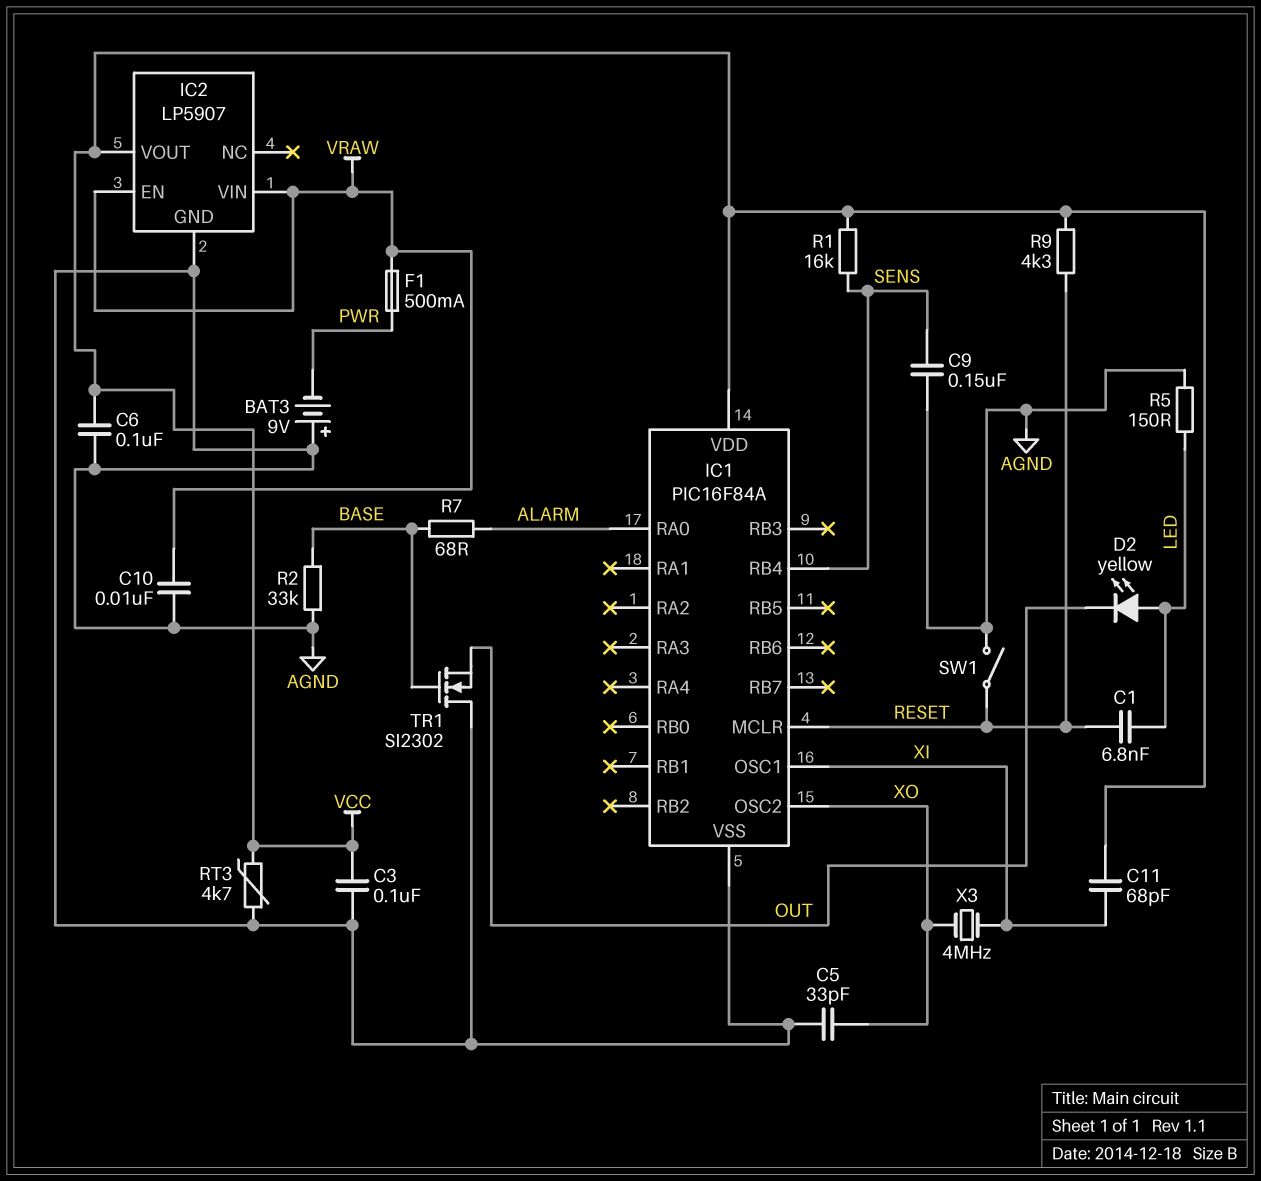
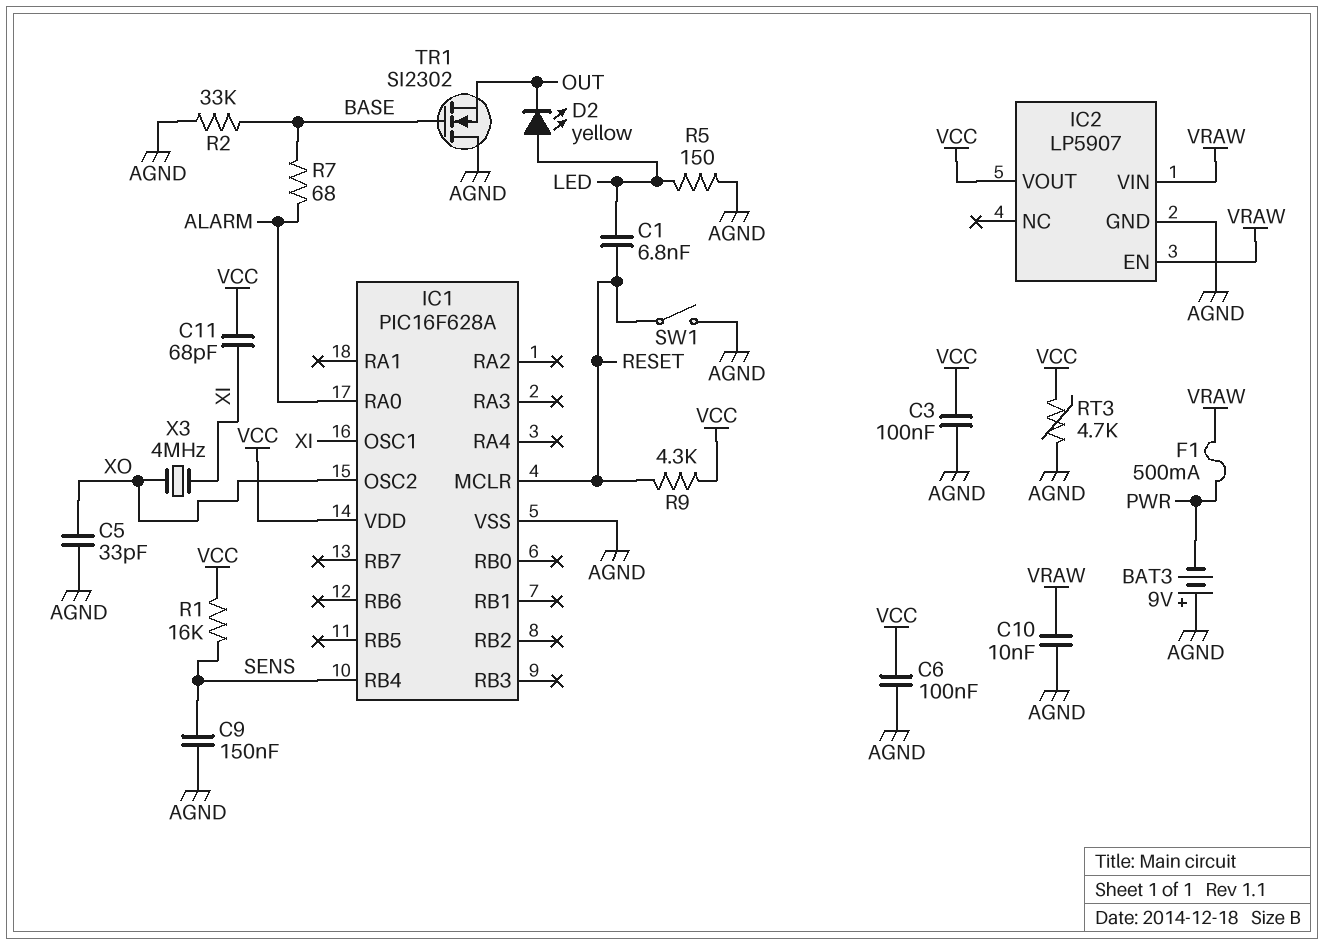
IC1: PIC16F84A -> PIC16F628A

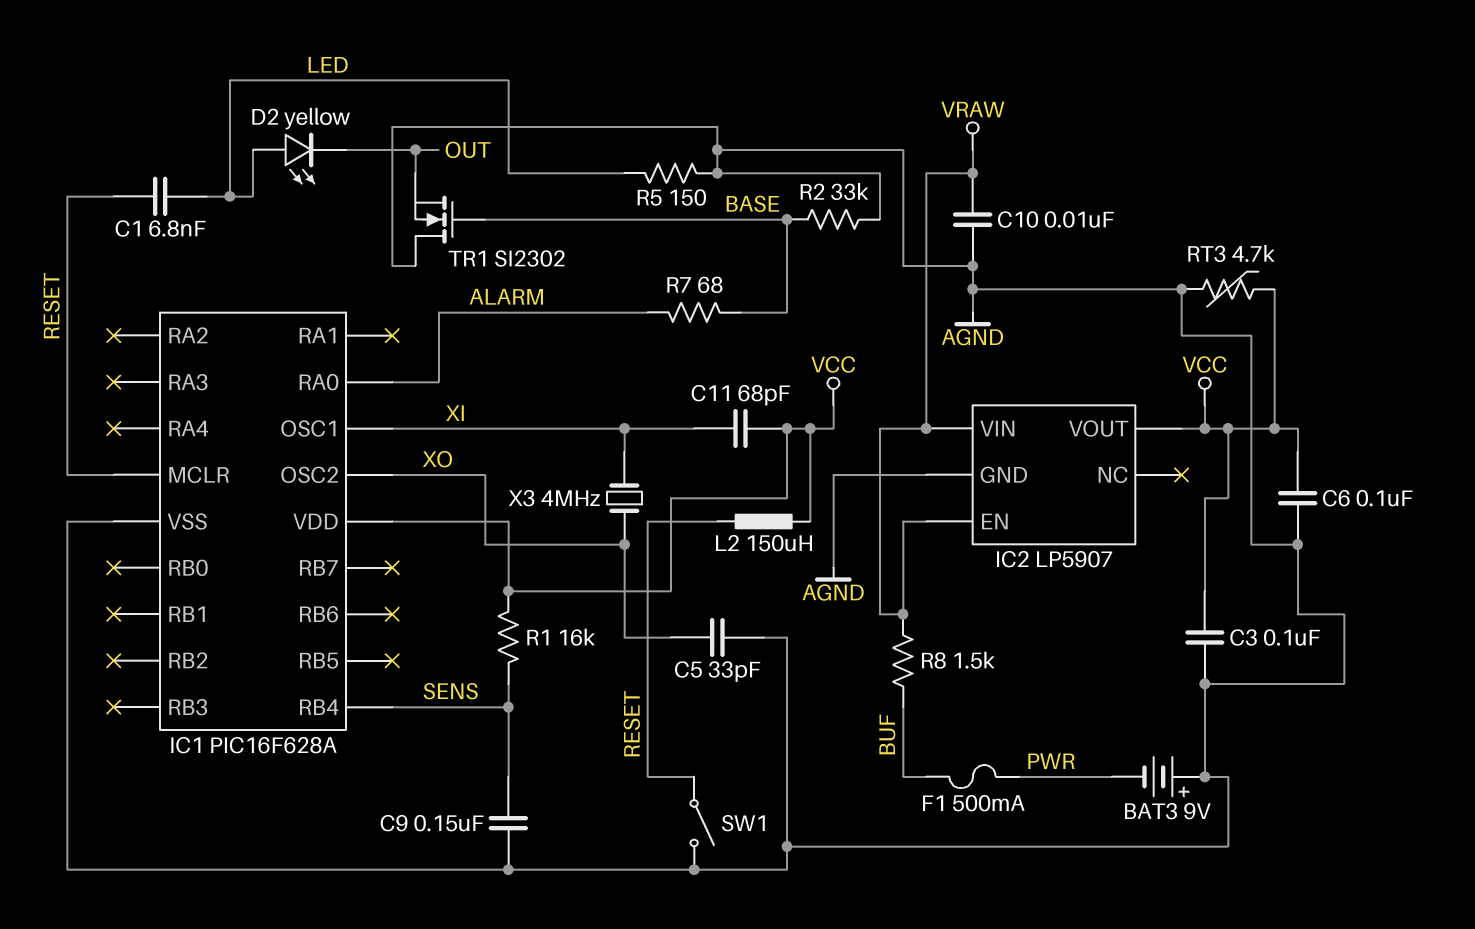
F1: 500mA (PWR, VRAW) -> 500mA (BUF, PWR)
L2: none -> 150uH (RESET, VCC)
R8: none -> 1.5k (BUF, VRAW)
R9: 4.3k (RESET, VCC) -> none

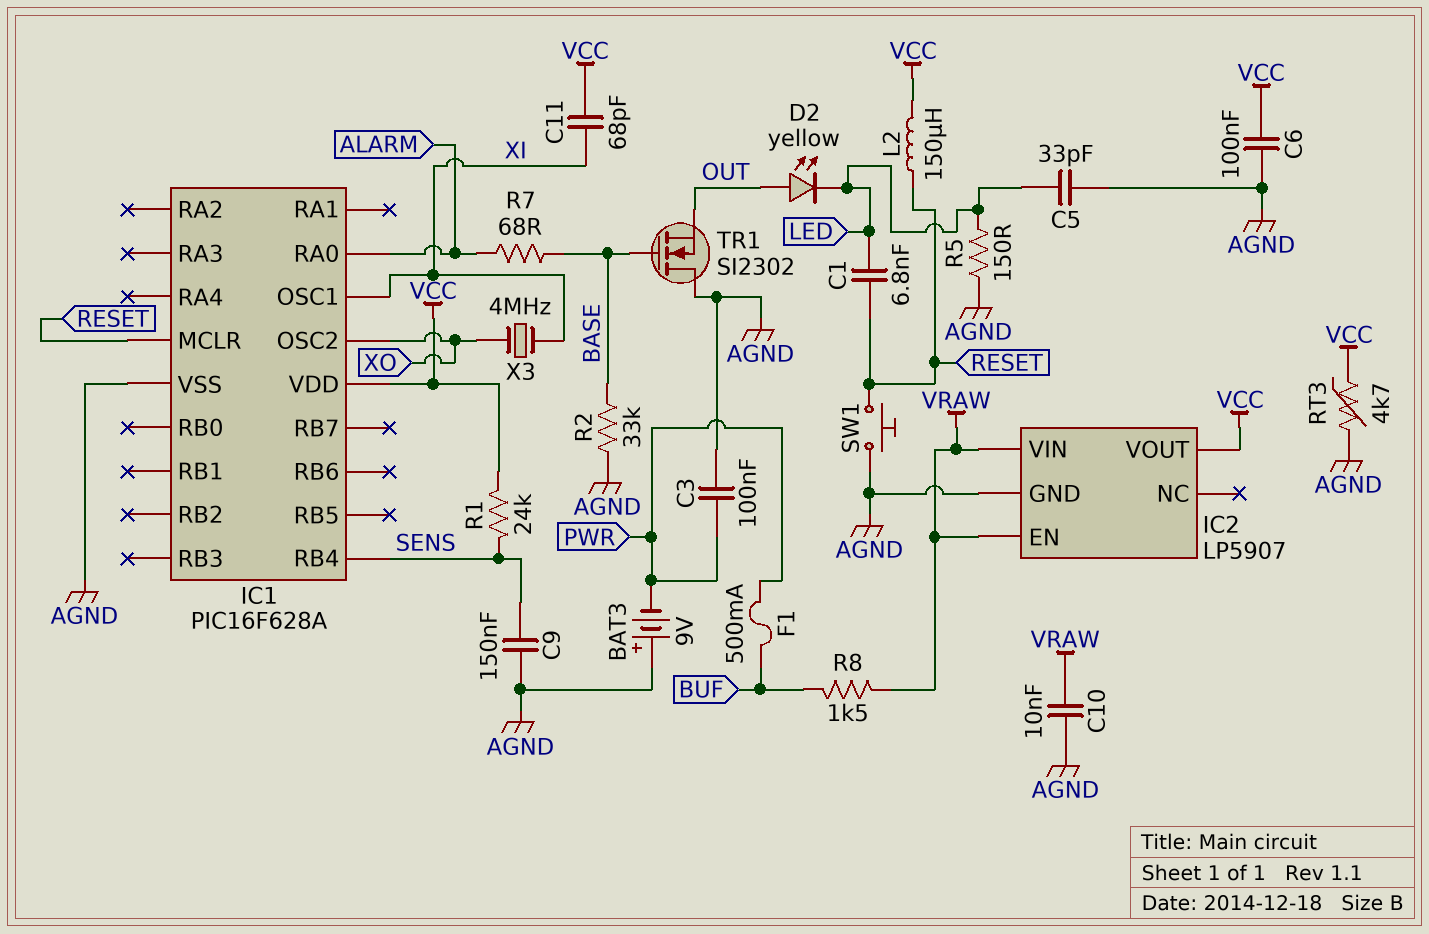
C3: 100nF (AGND, VCC) -> 100nF (AGND, PWR)
C5: 33pF (AGND, XO) -> 33pF (AGND, LED)
D2: LED yellow (A LED, K OUT) -> LED yellow (A OUT, K LED)
R1: 16k (SENS, VCC) -> 24k (SENS, VCC)
SW1: switch (AGND, RESET) -> button (AGND, RESET)

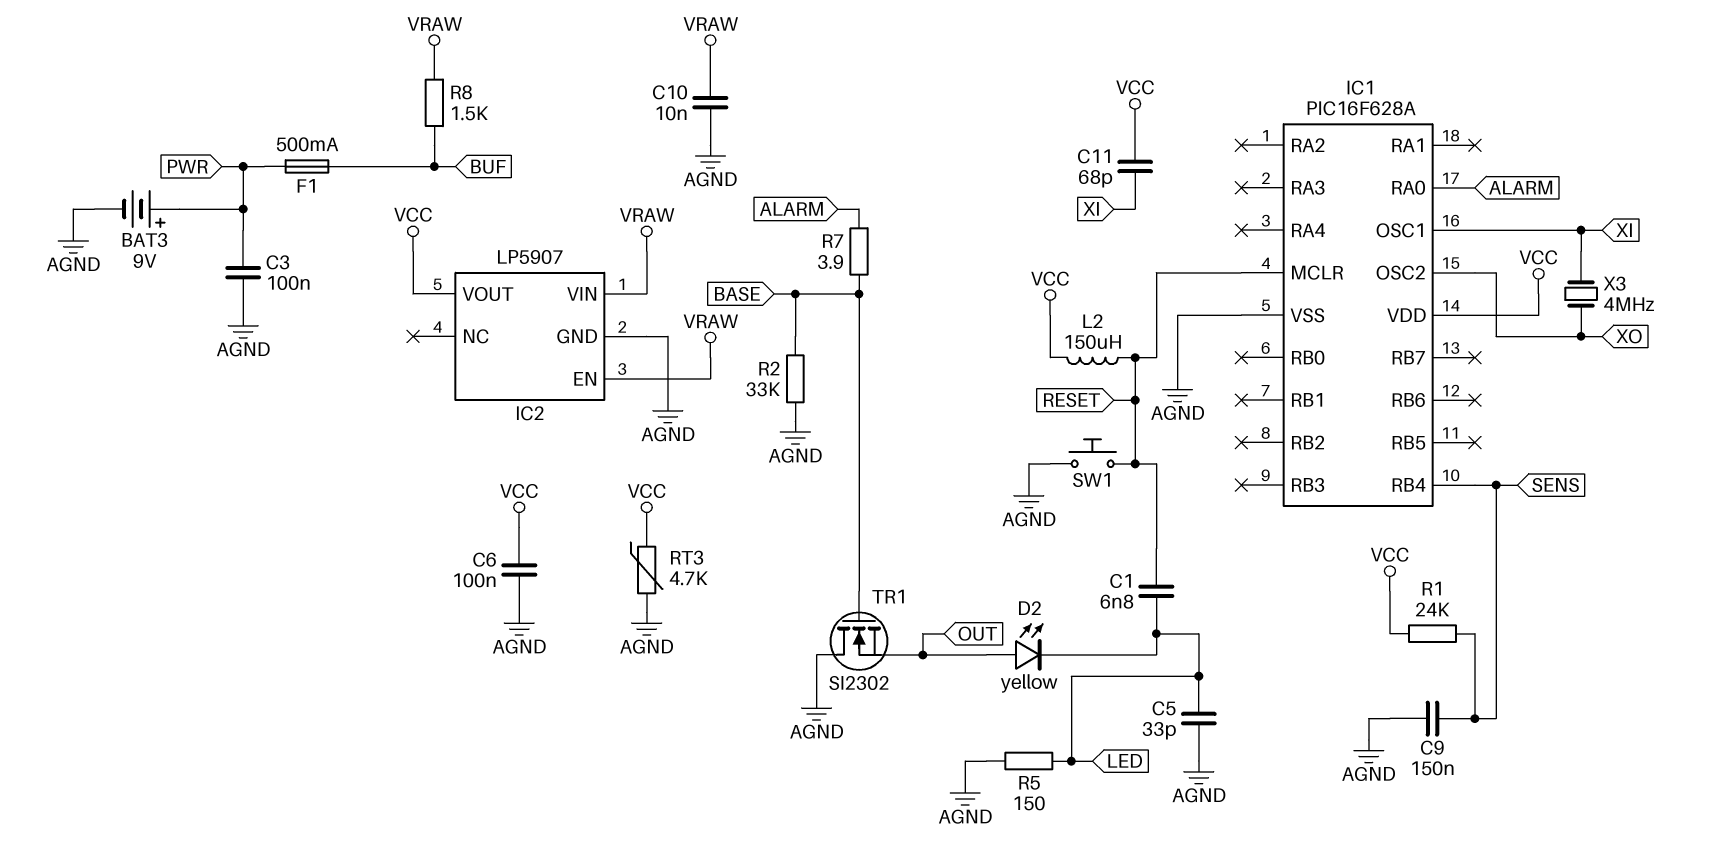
BAT3: 9V (plus AGND, minus PWR) -> 9V (plus PWR, minus AGND)
R7: 68 (ALARM, BASE) -> 3.9 (ALARM, BASE)

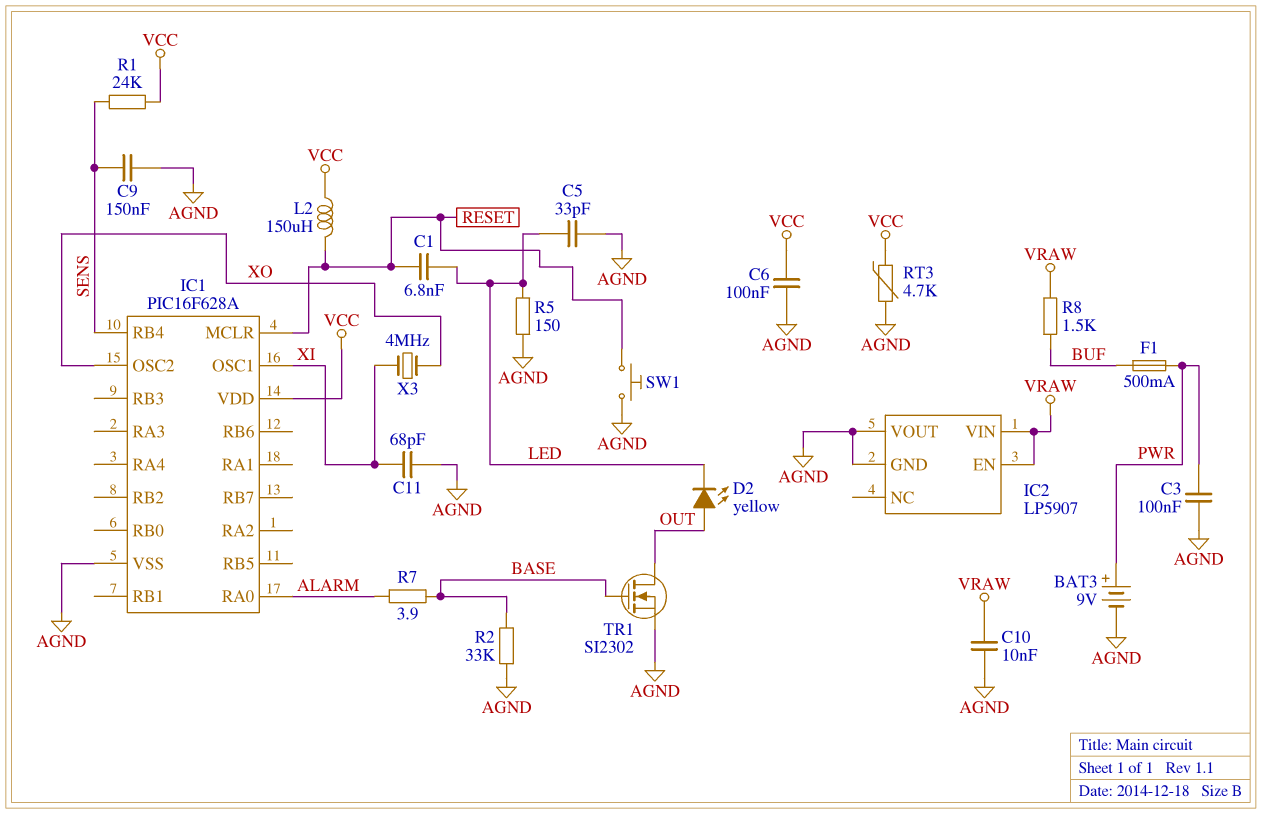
C11: 68pF (VCC, XI) -> 68pF (AGND, XI)
IC2 pin VOUT: VCC -> AGND
TR1: NMOS SI2302 (G BASE, D AGND, S OUT) -> NMOS SI2302 (G BASE, D OUT, S AGND)

